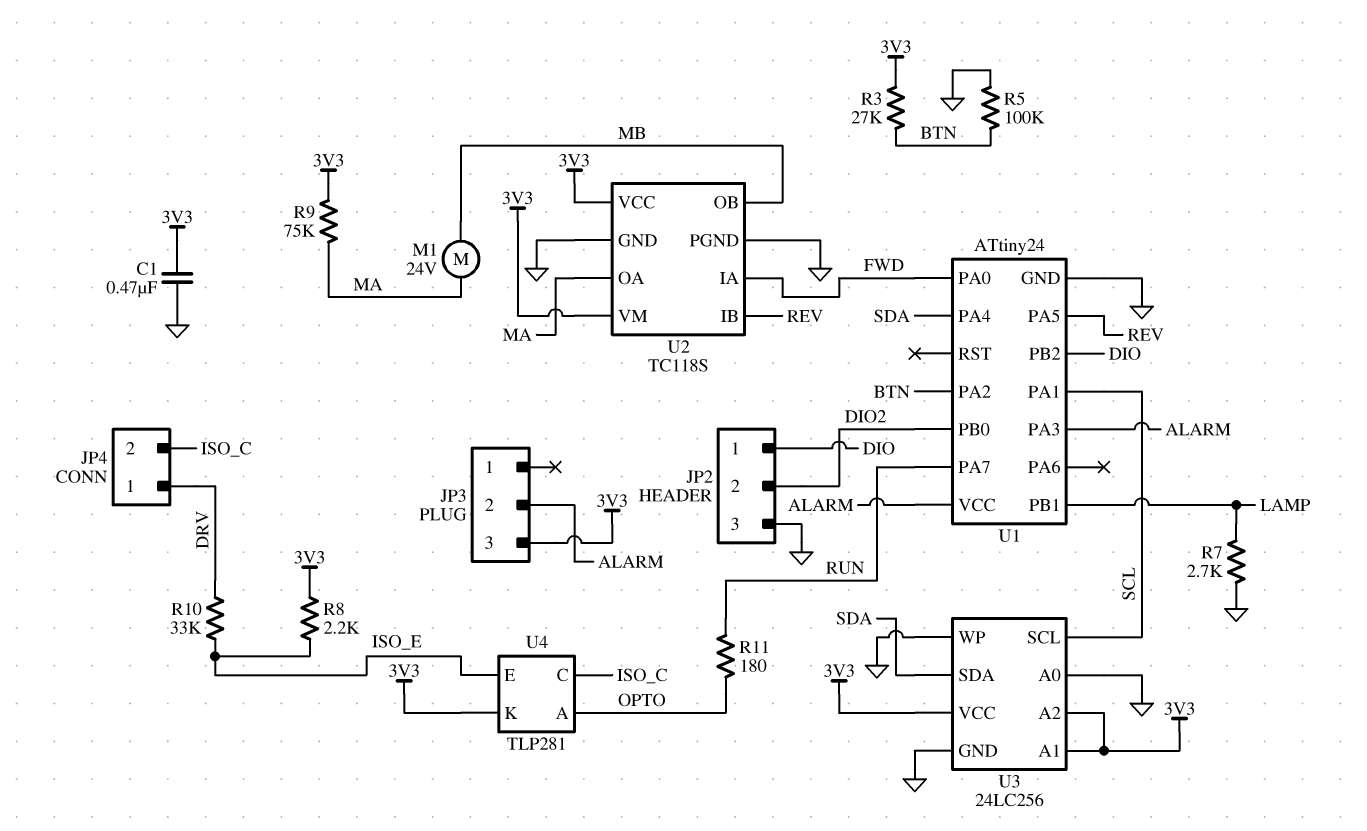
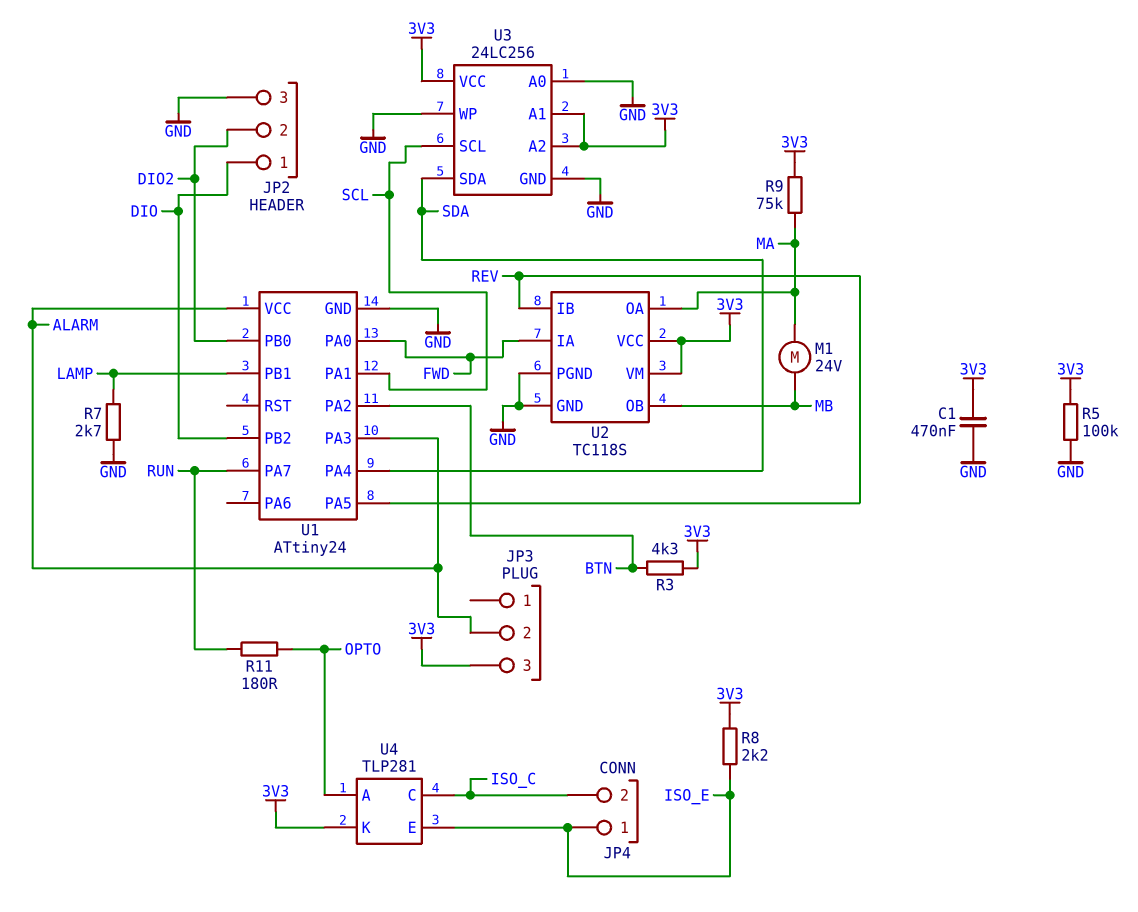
JP4 pin 1: DRV -> ISO_E
R3: 27k (3V3, BTN) -> 4.3k (3V3, BTN)
R5: 100k (BTN, GND) -> 100k (3V3, GND)
R10: 33k (DRV, ISO_E) -> none

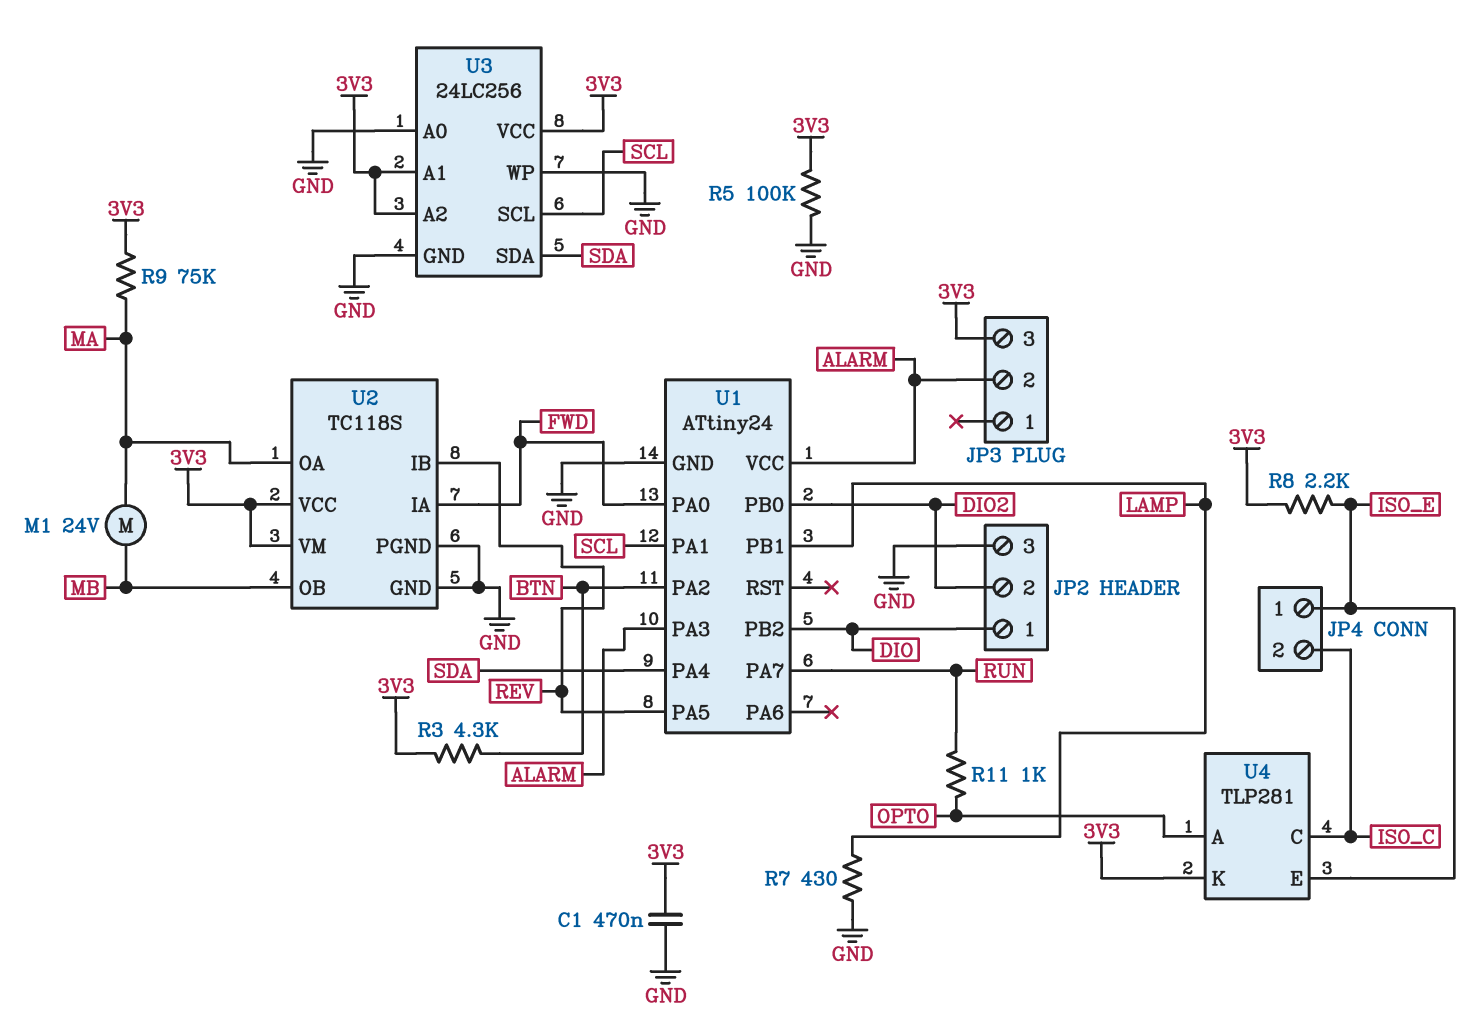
R7: 2.7k (GND, LAMP) -> 430 (GND, LAMP)
R11: 180 (OPTO, RUN) -> 1k (OPTO, RUN)

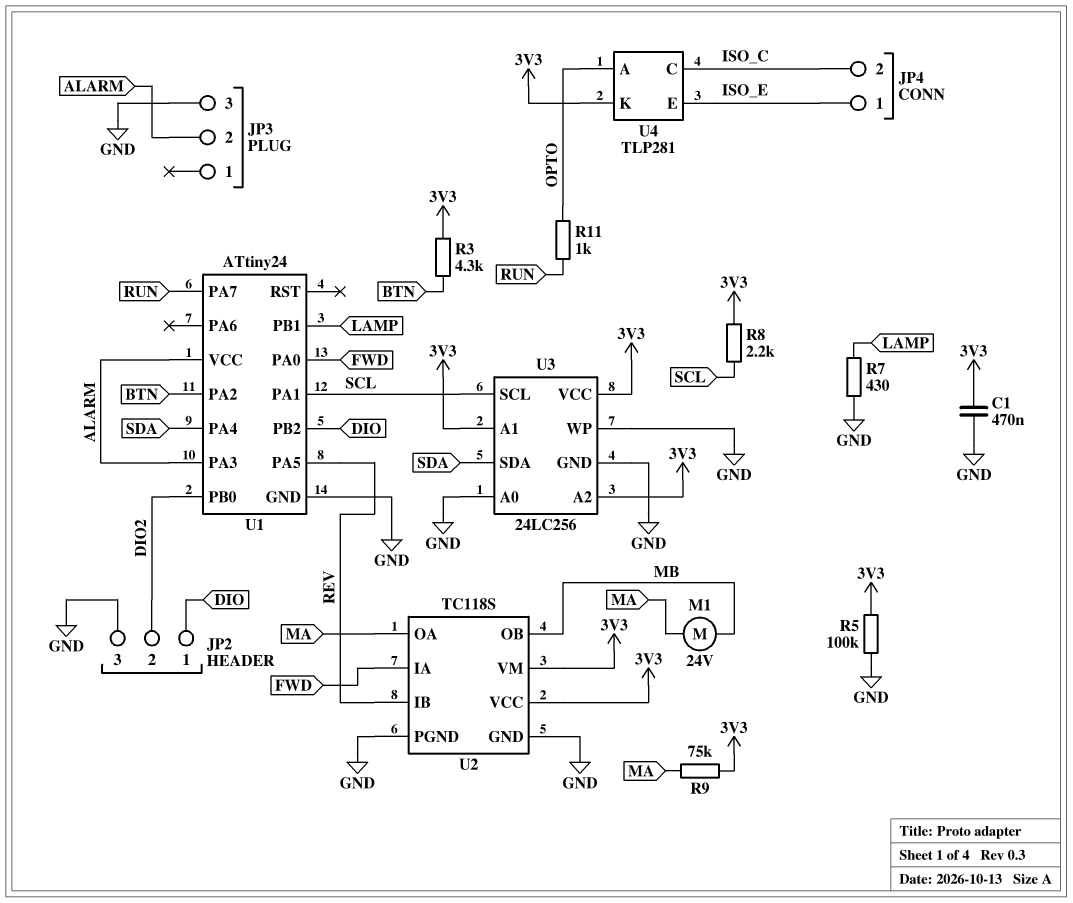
JP3 pin 3: 3V3 -> GND
R8: 2.2k (3V3, ISO_E) -> 2.2k (3V3, SCL)

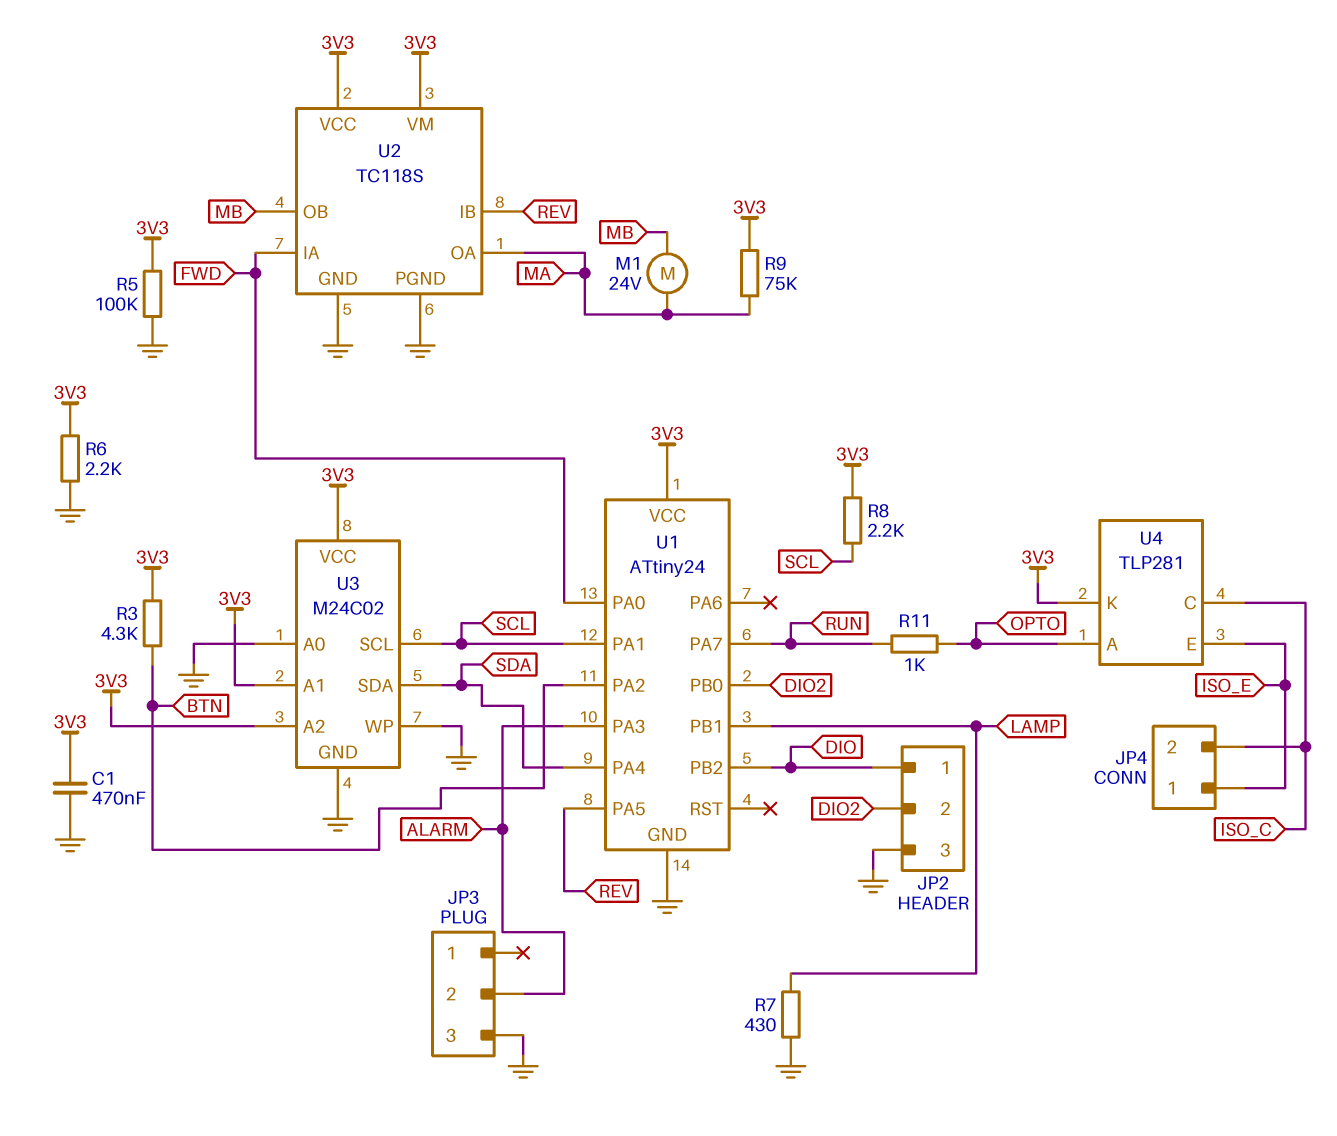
R6: none -> 2.2k (3V3, GND)
U1 pin VCC: ALARM -> 3V3
U3: 24LC256 -> M24C02

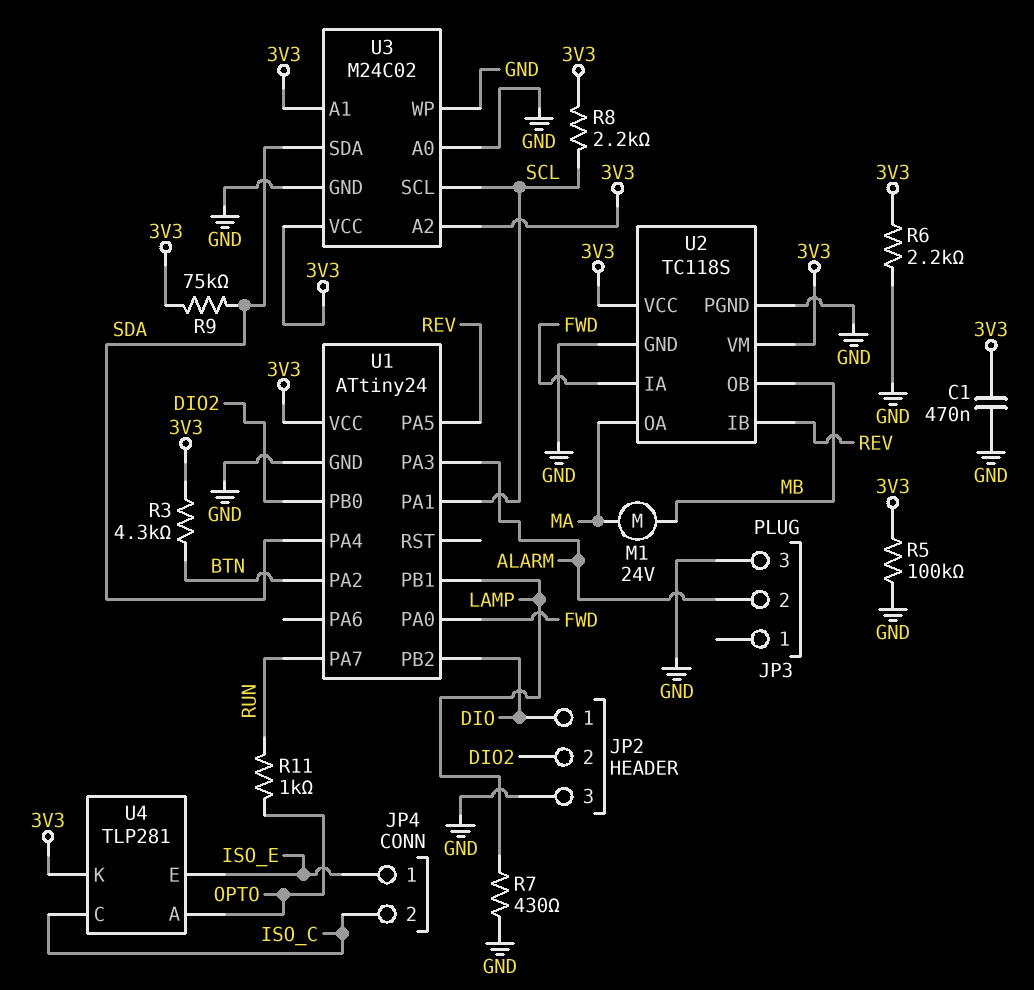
R9: 75k (3V3, MA) -> 75k (3V3, SDA)

